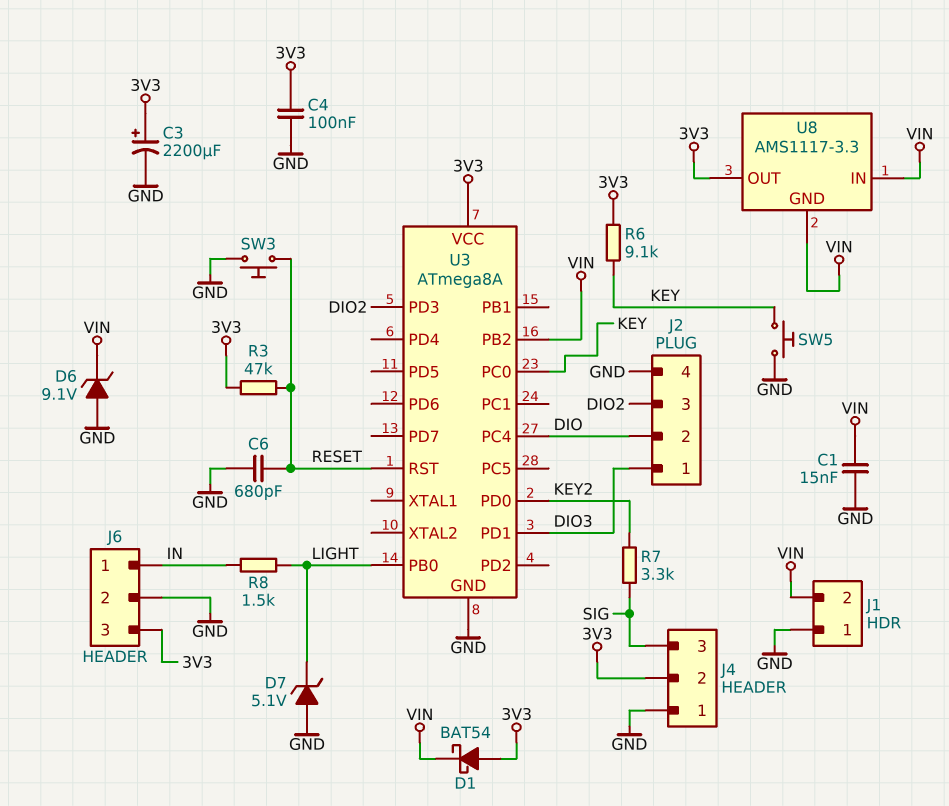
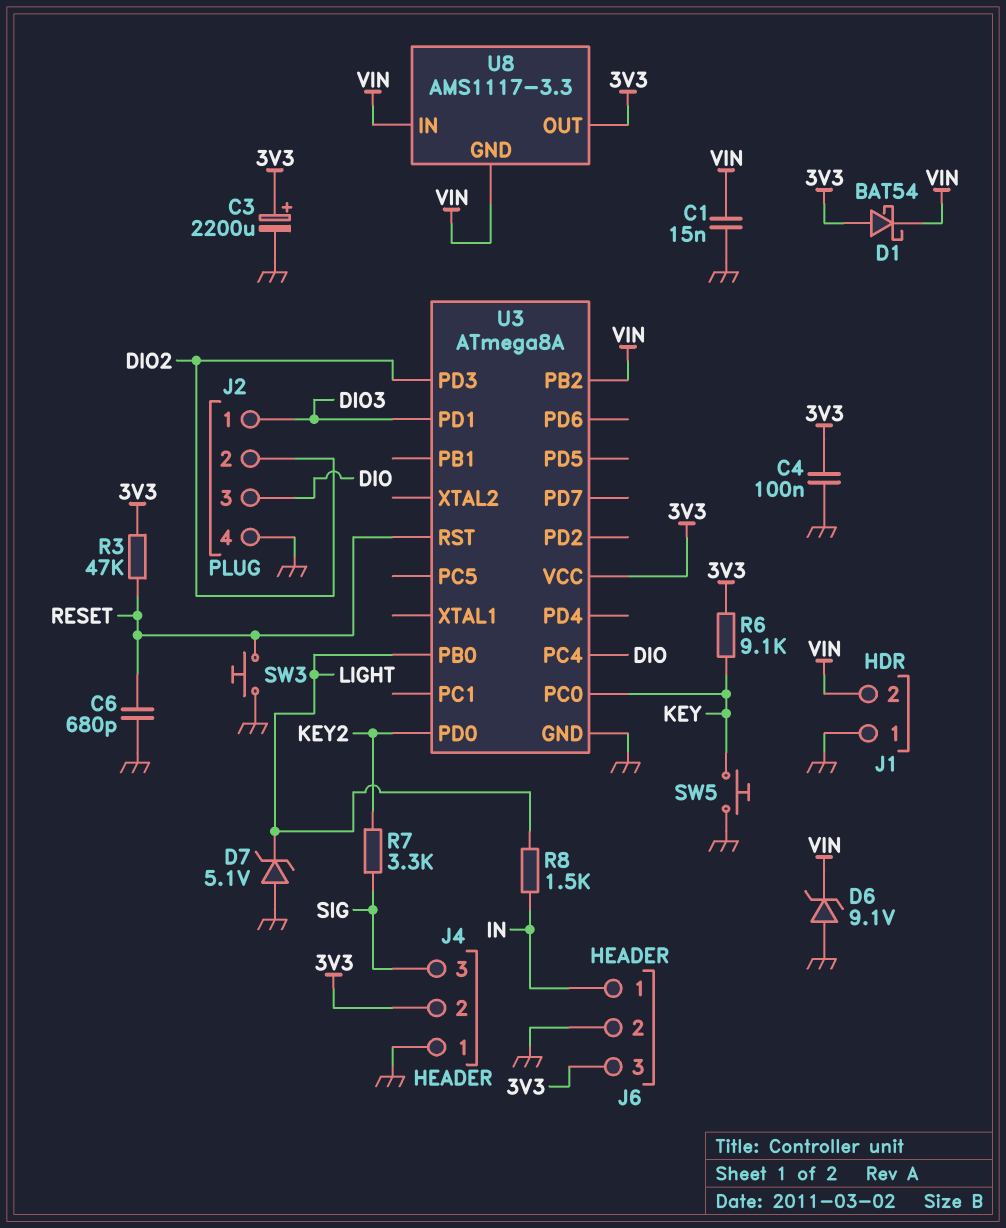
J2 pin 2: DIO -> DIO2
J2 pin 3: DIO2 -> DIO

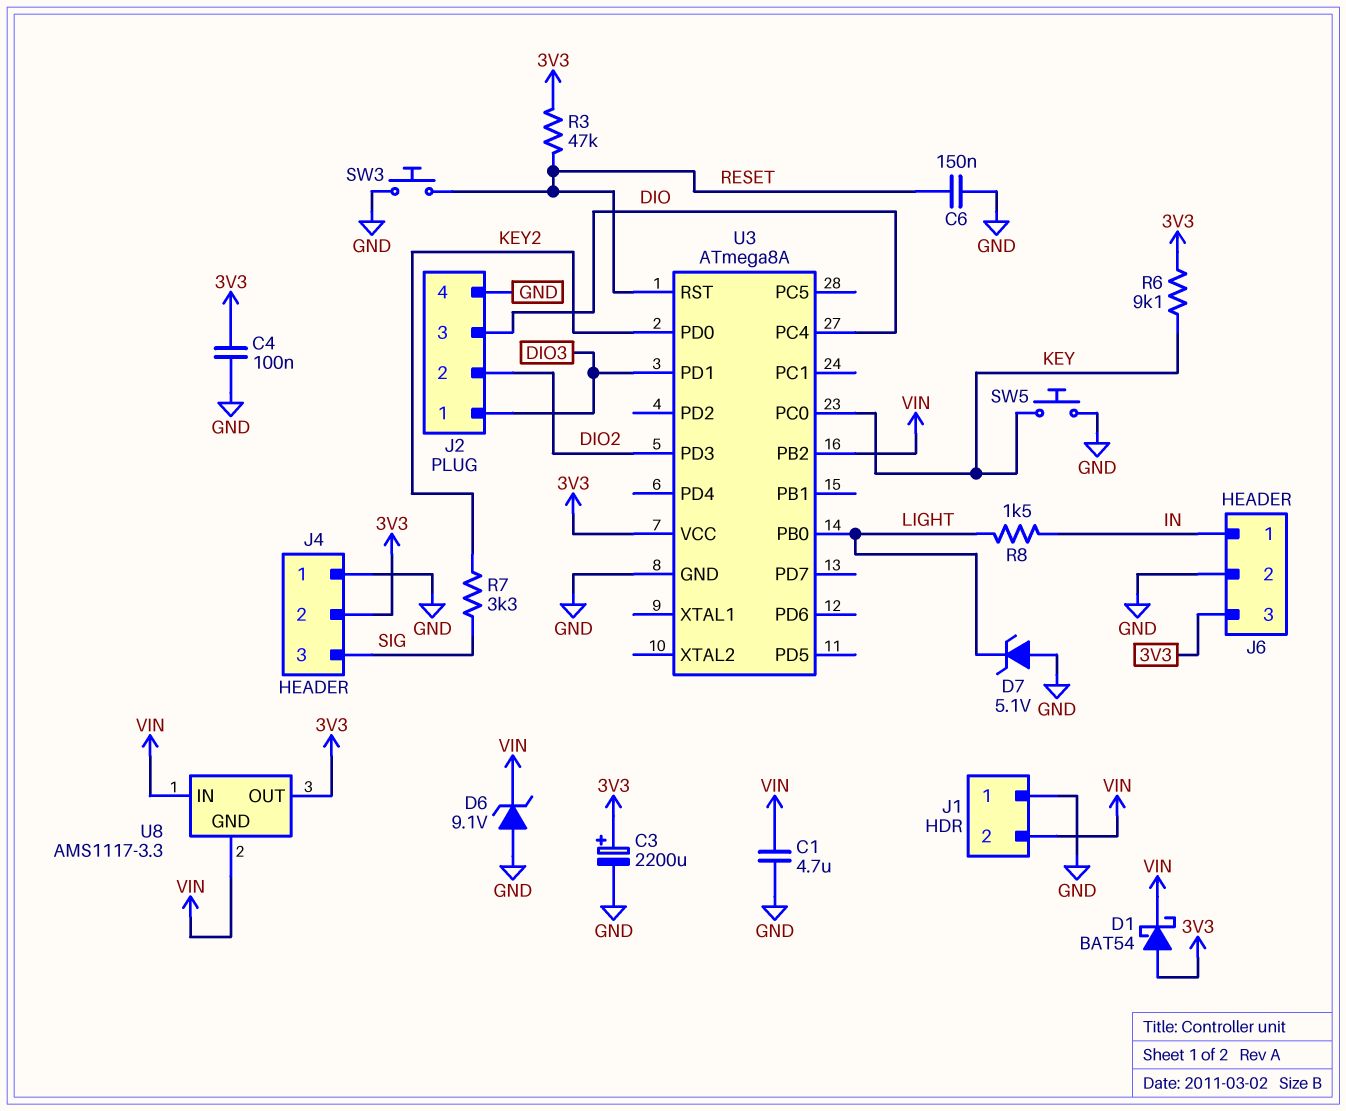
C1: 15nF (GND, VIN) -> 4.7uF (GND, VIN)
C6: 680pF (GND, RESET) -> 150nF (GND, RESET)

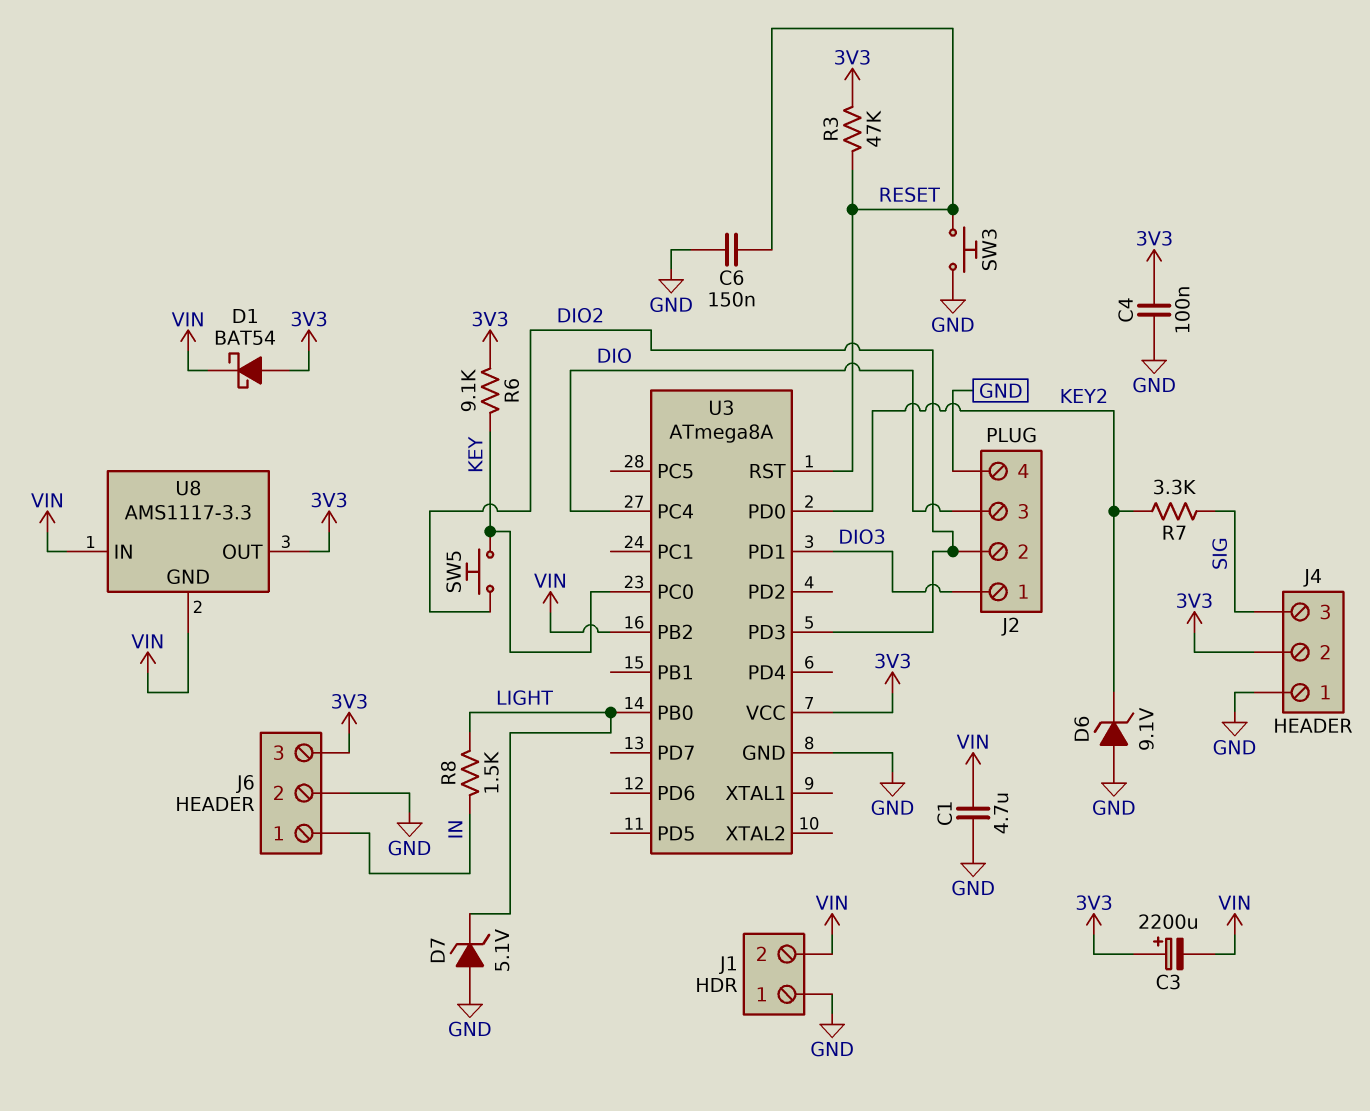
C3: 2200uF (plus 3V3, minus GND) -> 2200uF (plus 3V3, minus VIN)
D6: zener 9.1V (A GND, K VIN) -> zener 9.1V (A GND, K KEY2)
SW5: button (GND, KEY) -> button (DIO2, KEY)

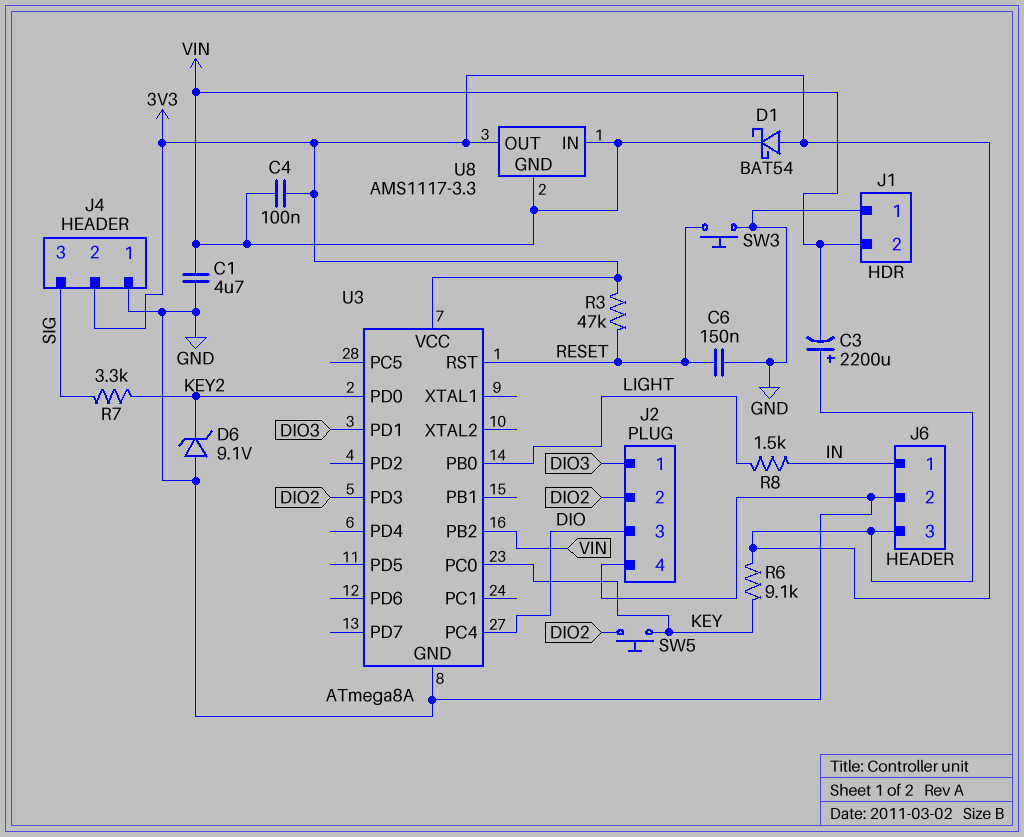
C4: 100nF (3V3, GND) -> 100nF (3V3, VIN)
D7: zener 5.1V (A GND, K LIGHT) -> none

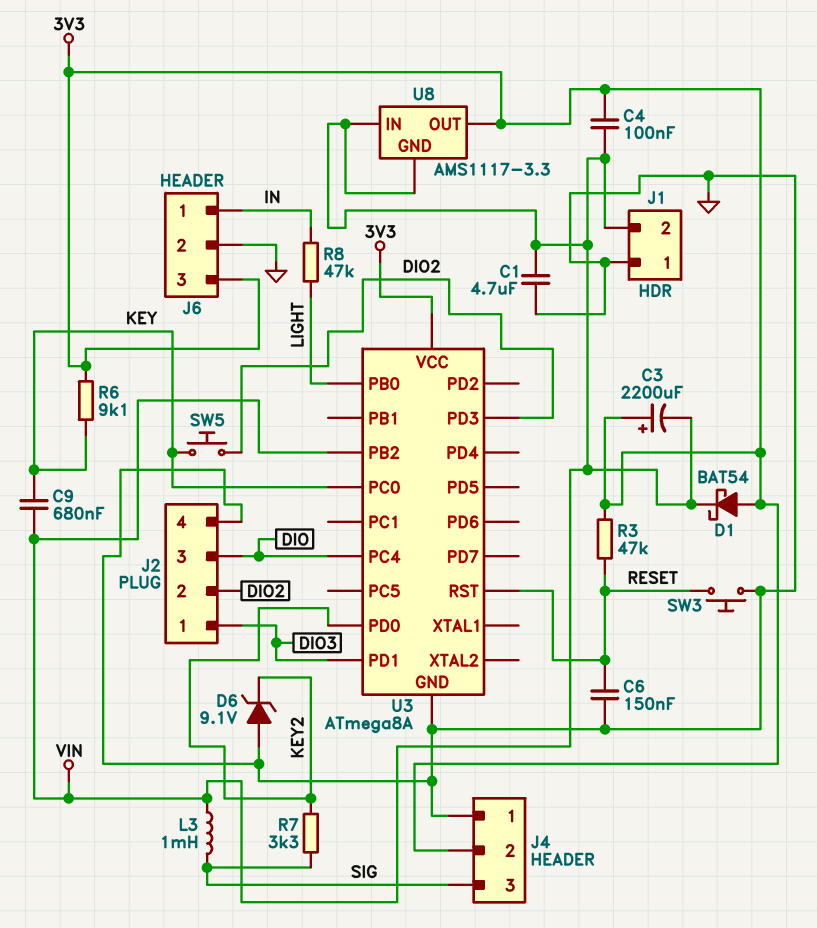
C9: none -> 680nF (KEY, VIN)
L3: none -> 1mH (SIG, VIN)
R8: 1.5k (IN, LIGHT) -> 47k (IN, LIGHT)

